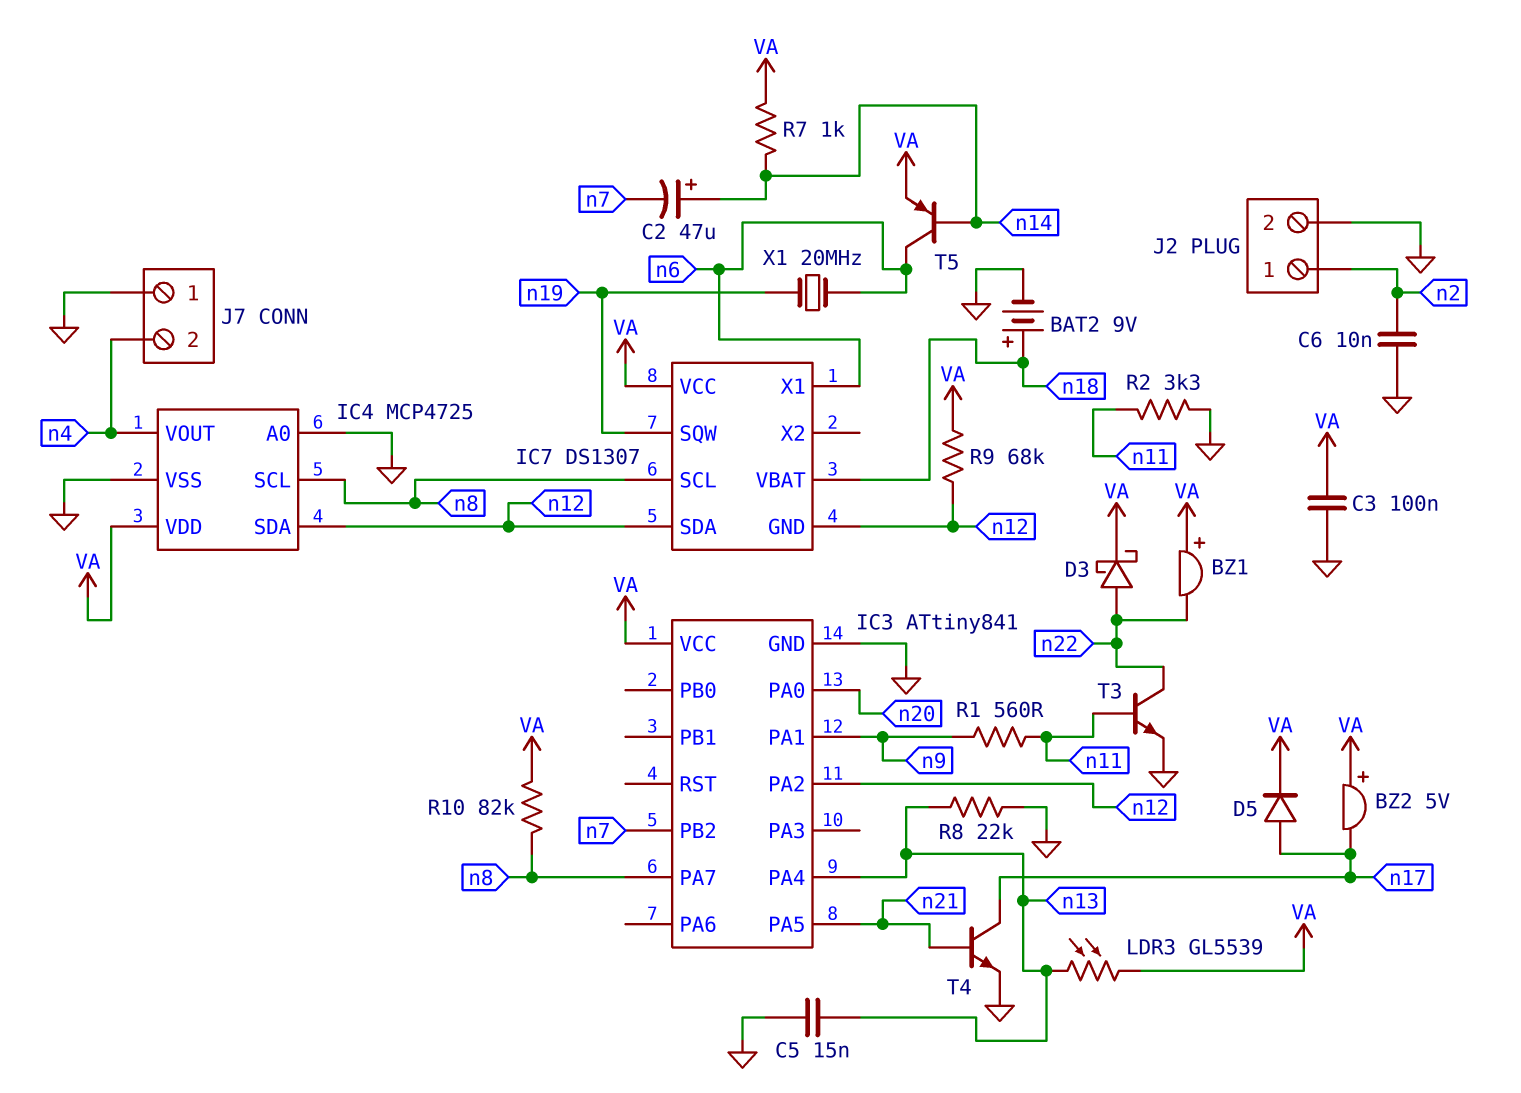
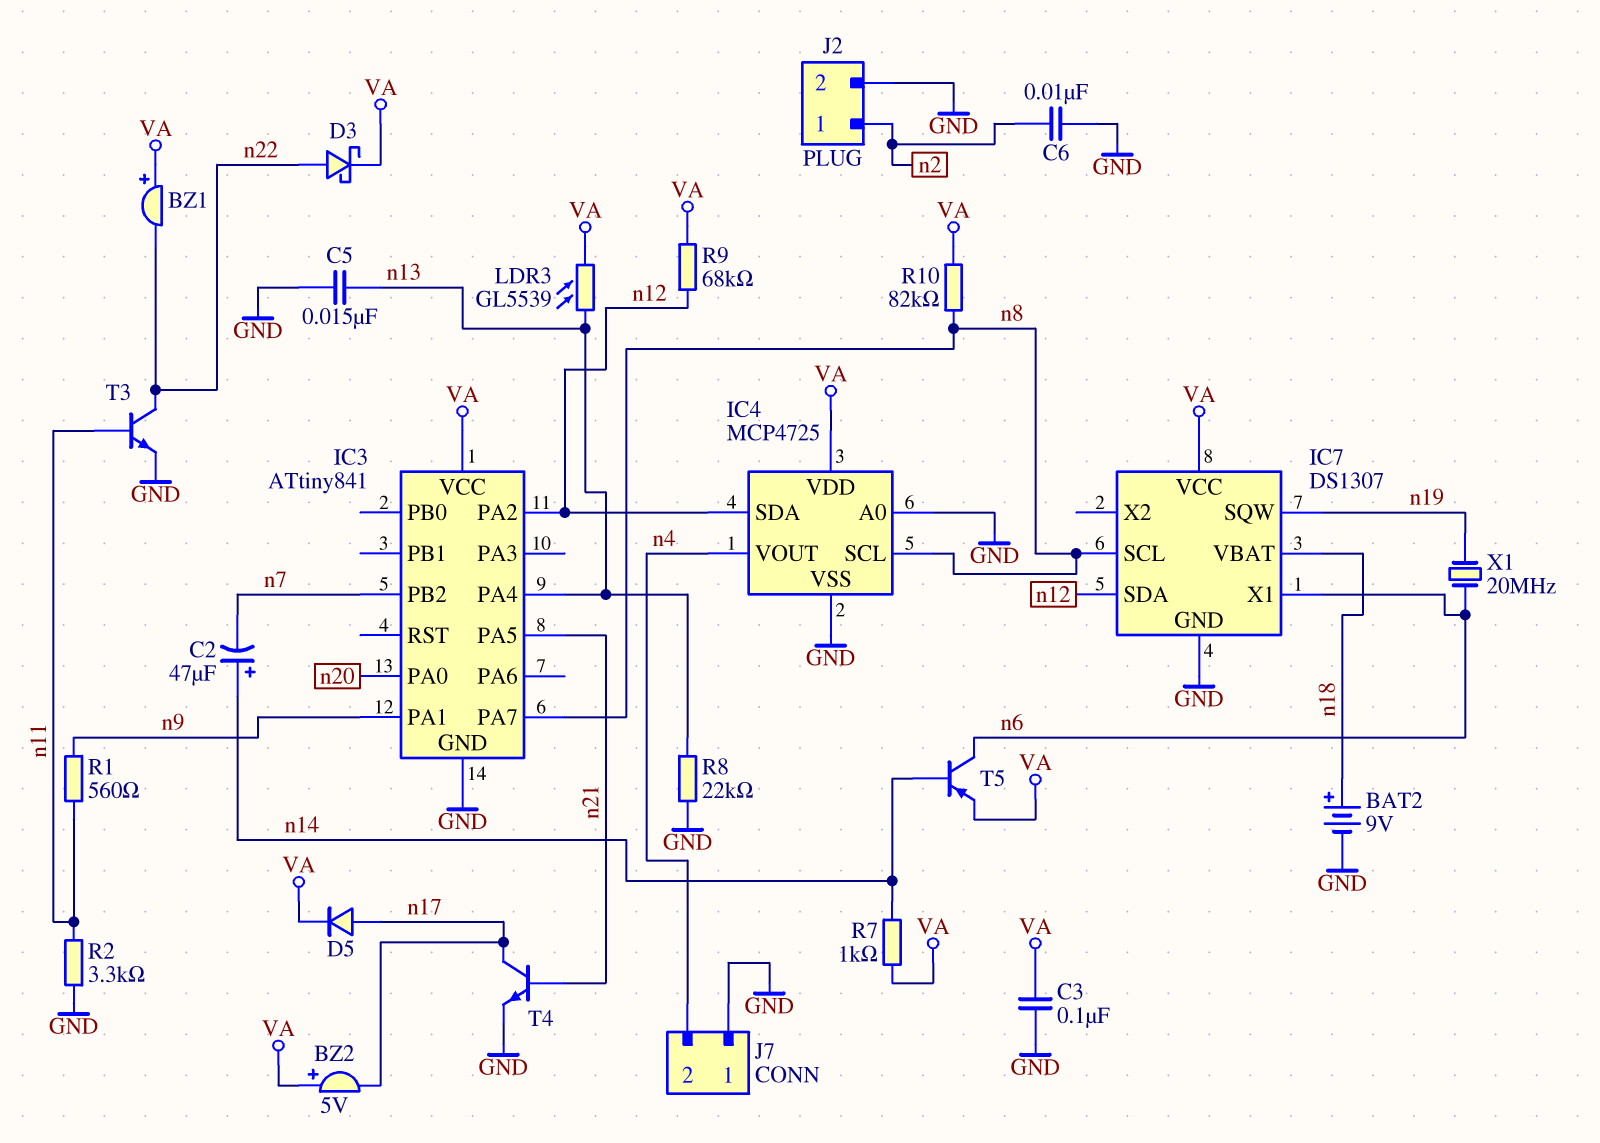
IC7 pin GND: n12 -> GND

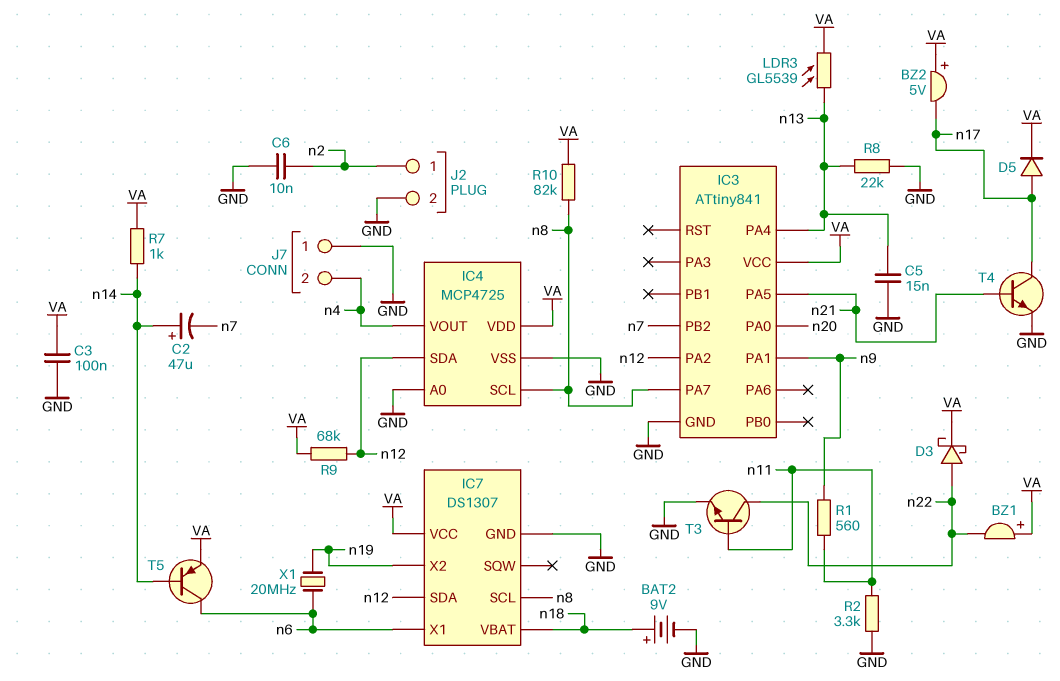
IC7 pin SQW: n19 -> none
IC7 pin X2: none -> n19

